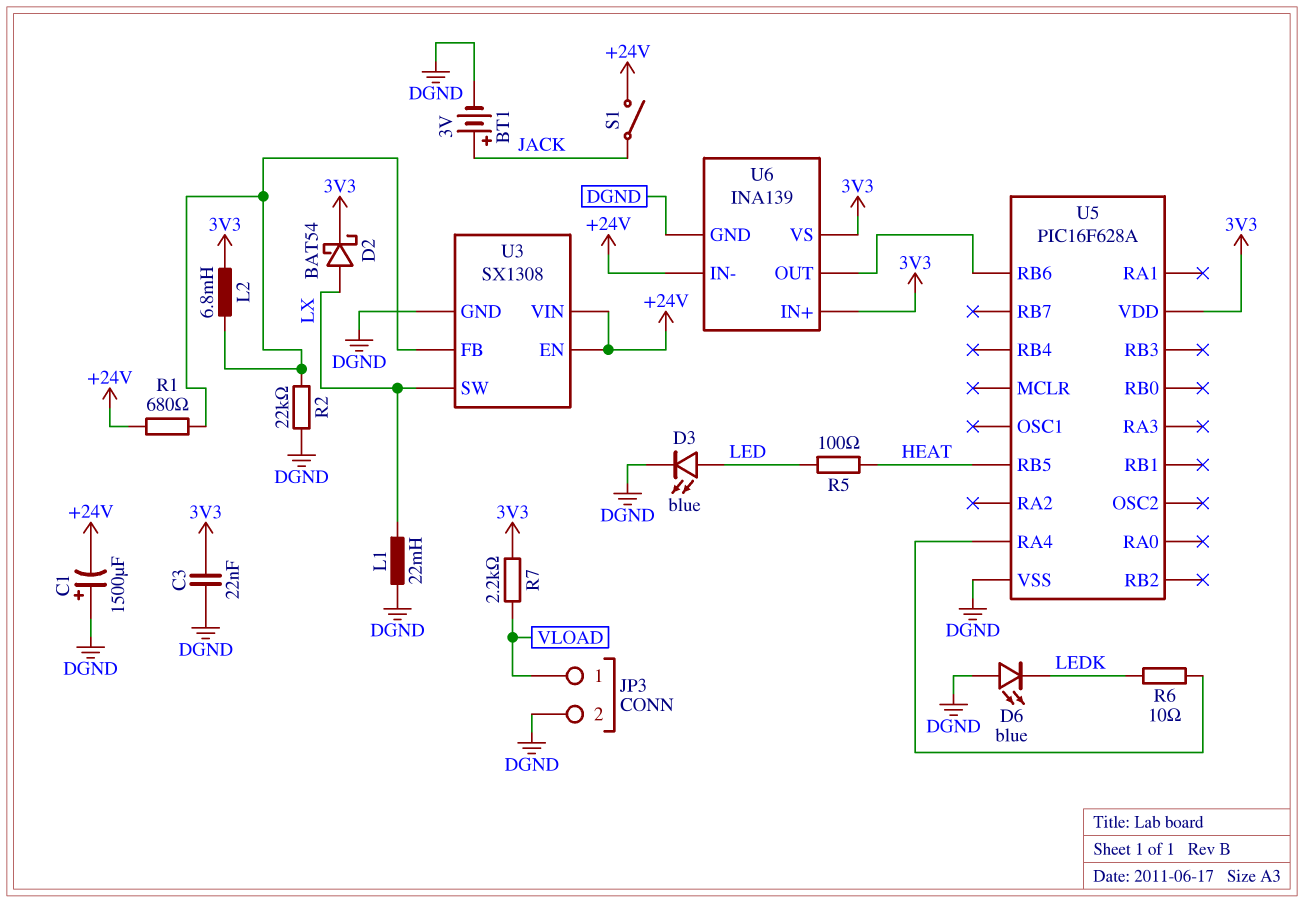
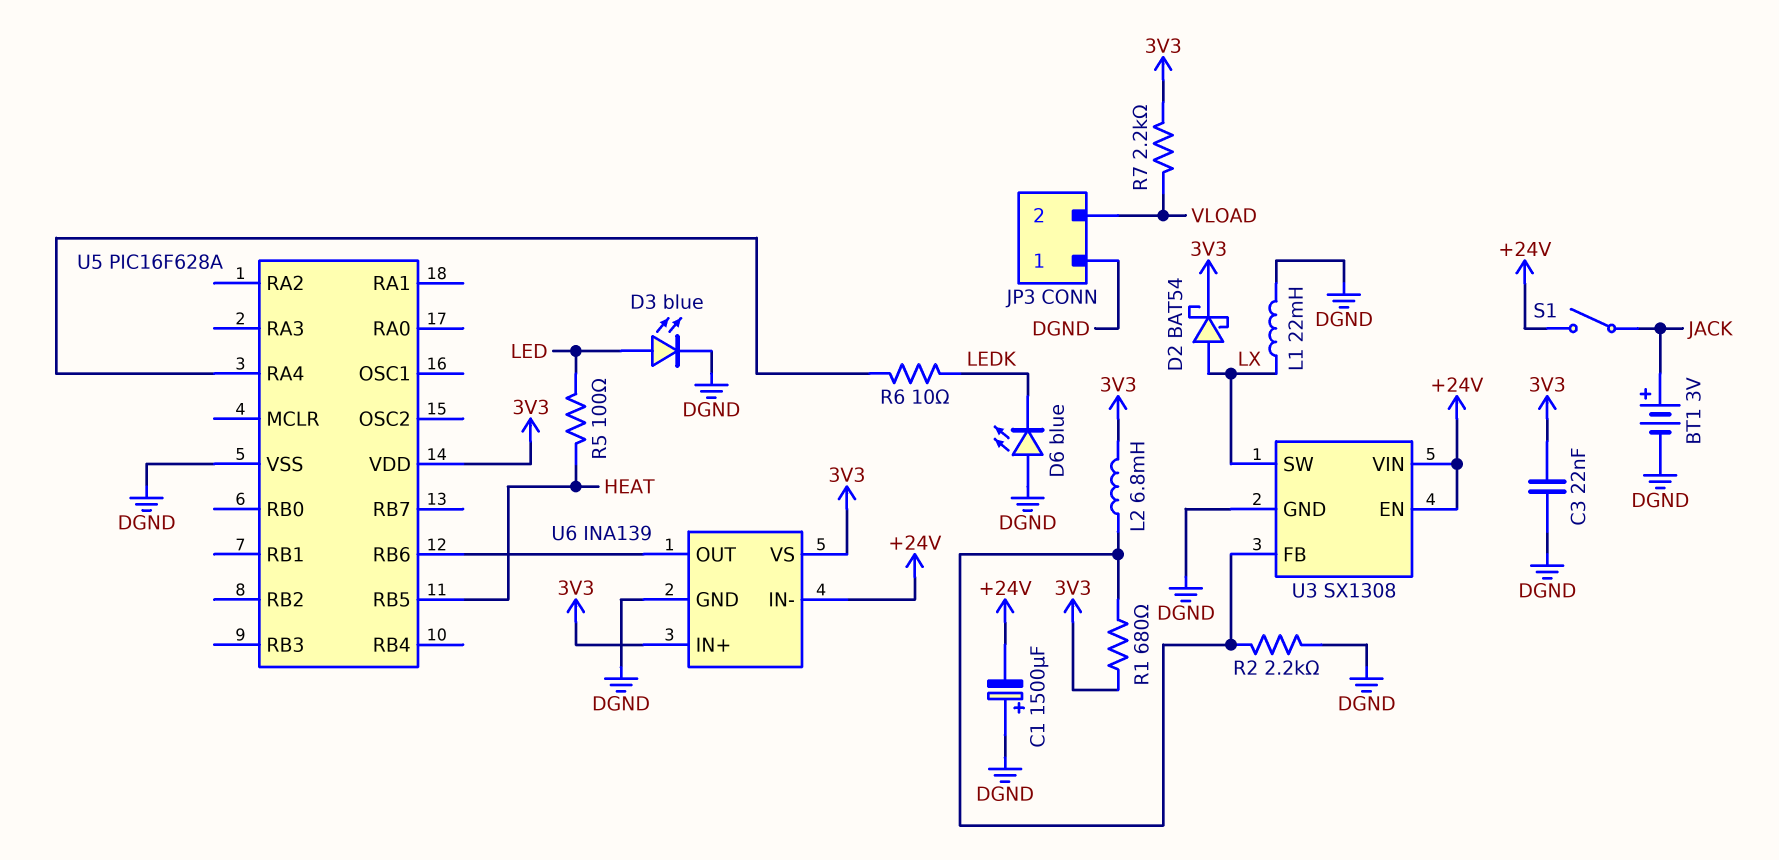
JP3 pin 1: VLOAD -> DGND
JP3 pin 2: DGND -> VLOAD
R1: 680 (+24V, U3/FB) -> 680 (3V3, U3/FB)
R2: 22k (DGND, U3/FB) -> 2.2k (DGND, U3/FB)

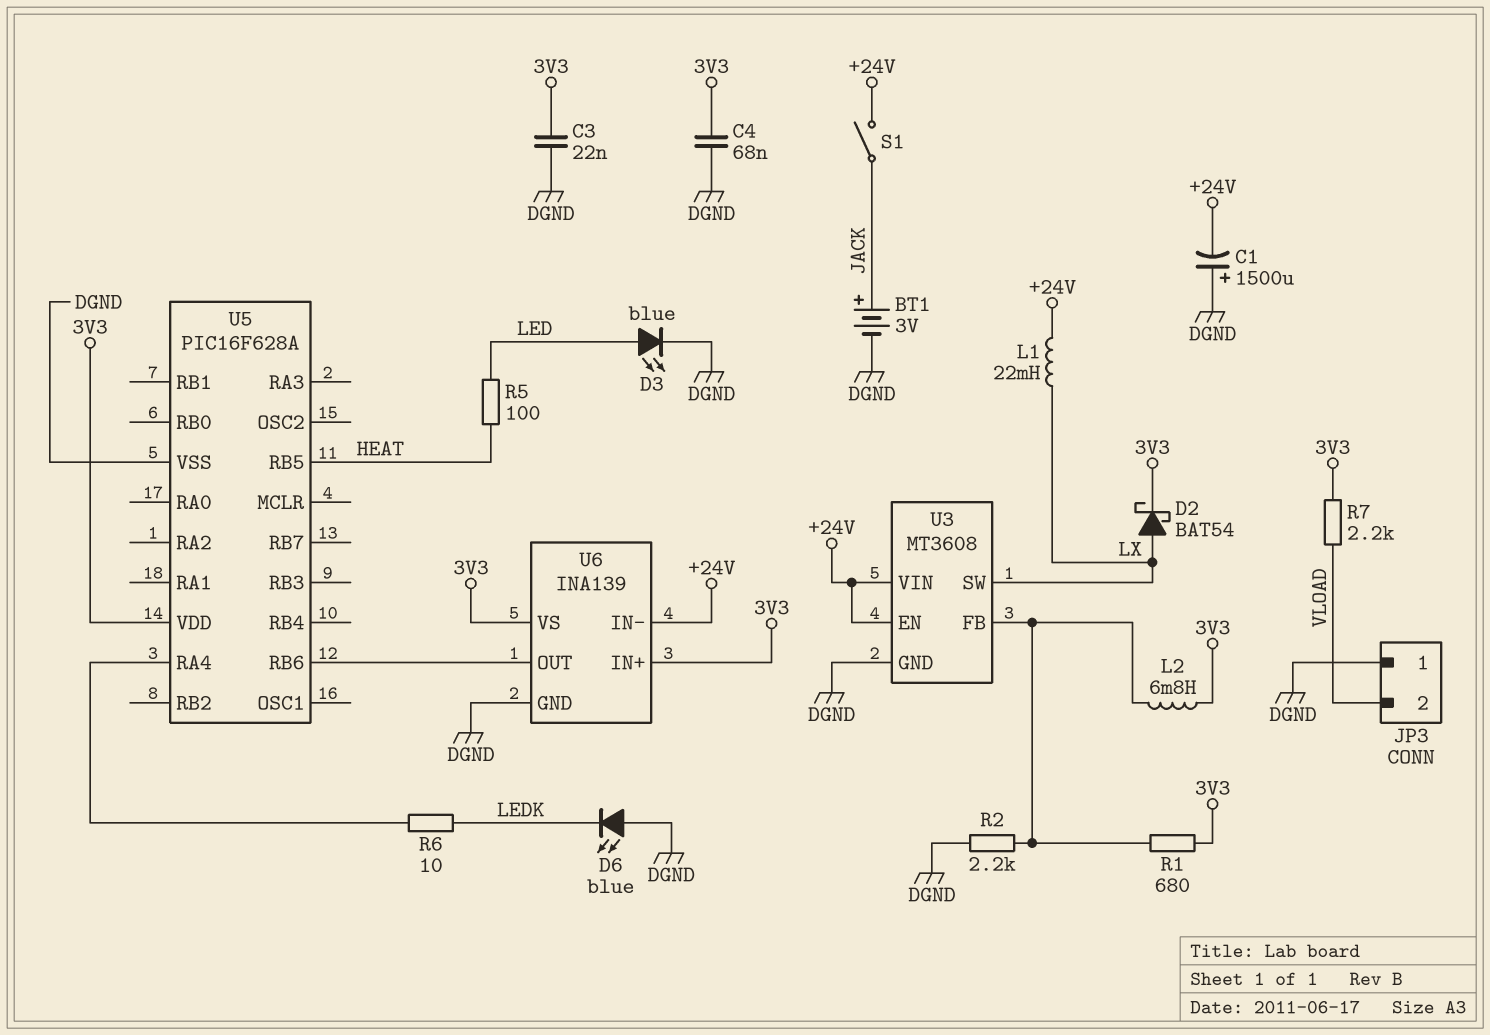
C4: none -> 68nF (3V3, DGND)
L1: 22mH (DGND, LX) -> 22mH (+24V, LX)
U3: SX1308 -> MT3608

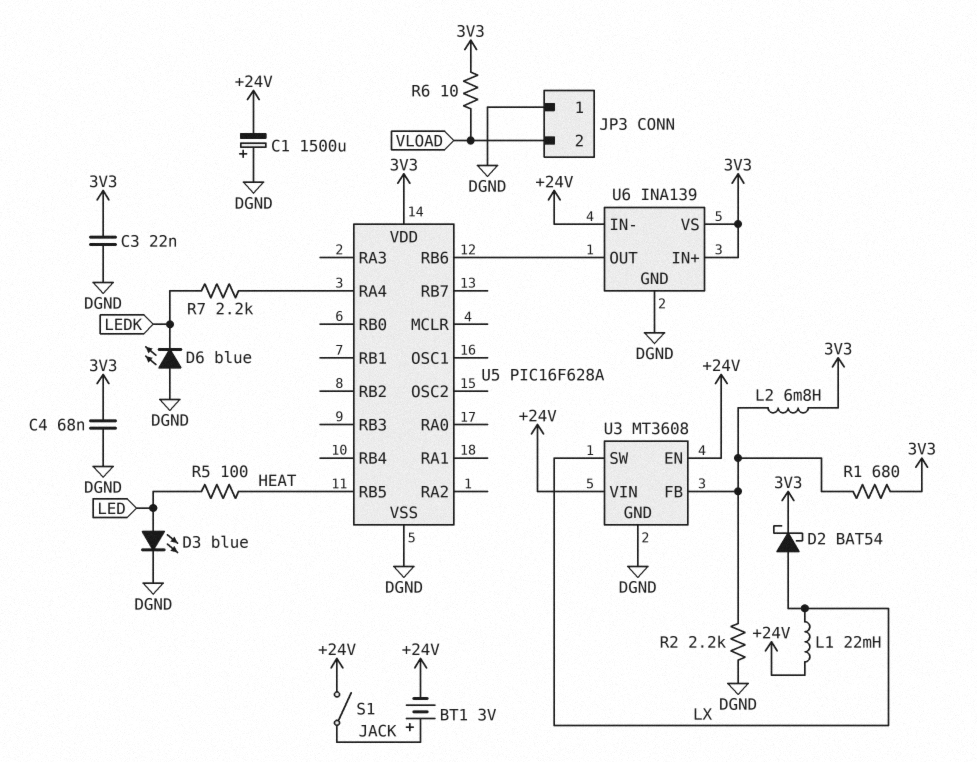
BT1: 3V (plus JACK, minus DGND) -> 3V (plus JACK, minus +24V)
R6: 10 (LEDK, U5/RA4) -> 10 (3V3, VLOAD)
R7: 2.2k (3V3, VLOAD) -> 2.2k (LEDK, U5/RA4)

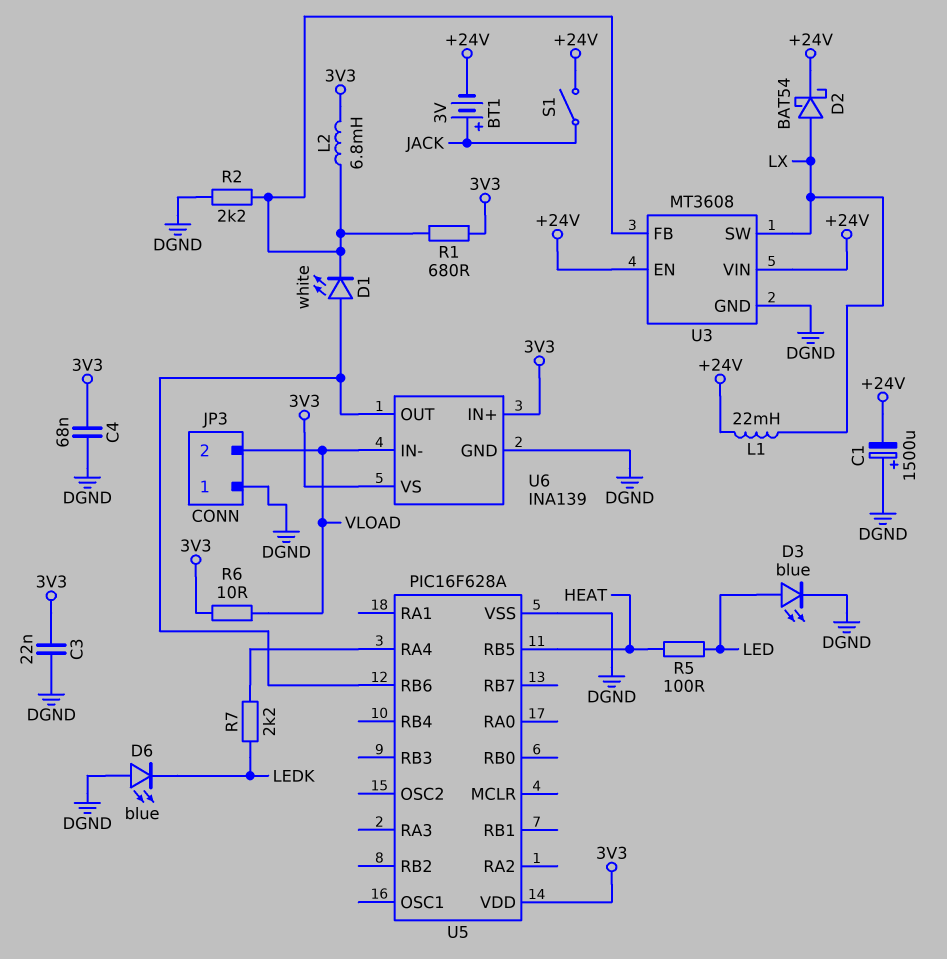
D1: none -> LED white (A U5/RB6, K U3/FB)
D2: schottky BAT54 (A LX, K 3V3) -> schottky BAT54 (A LX, K +24V)
U6 pin IN-: +24V -> VLOAD

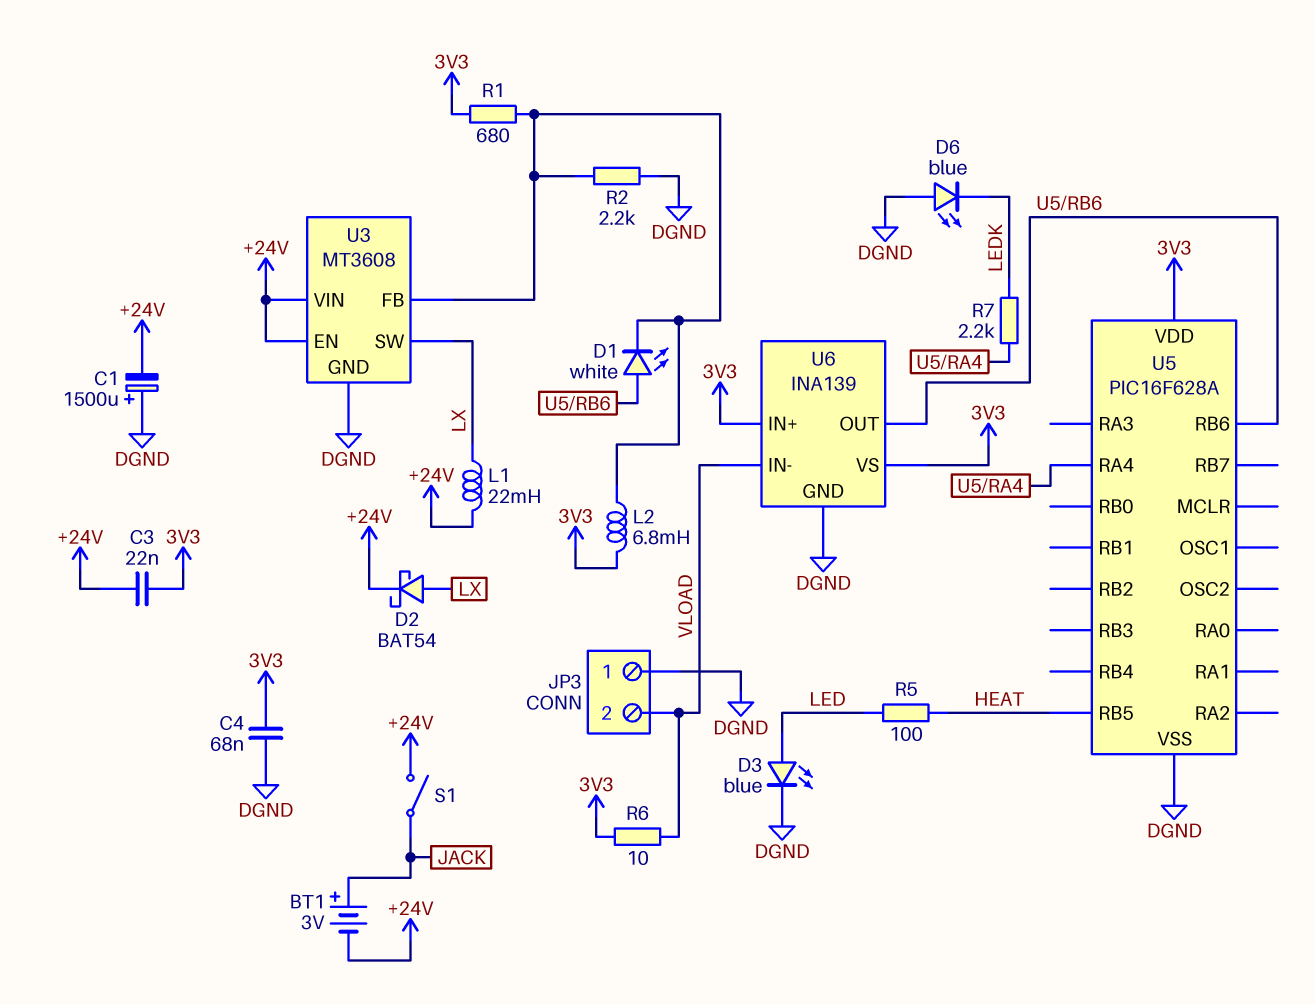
C3: 22nF (3V3, DGND) -> 22nF (+24V, 3V3)

